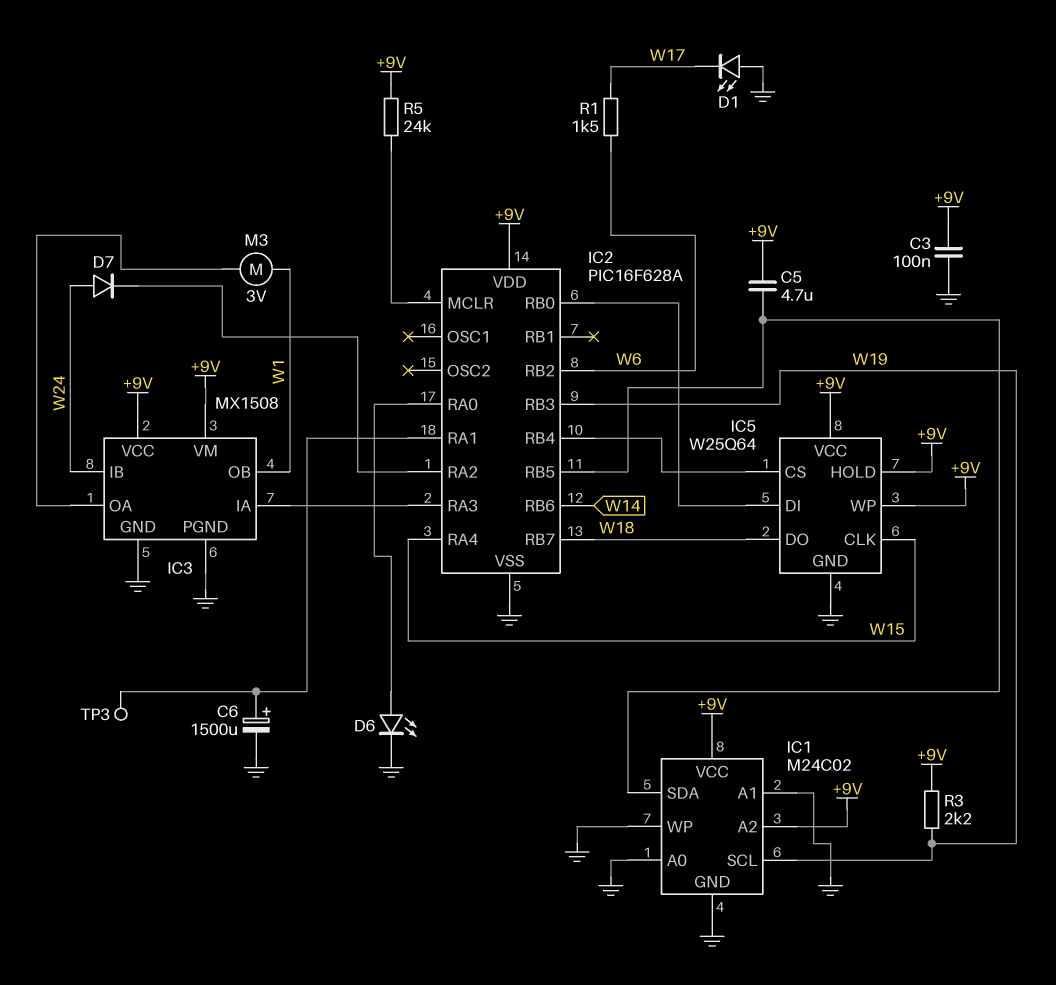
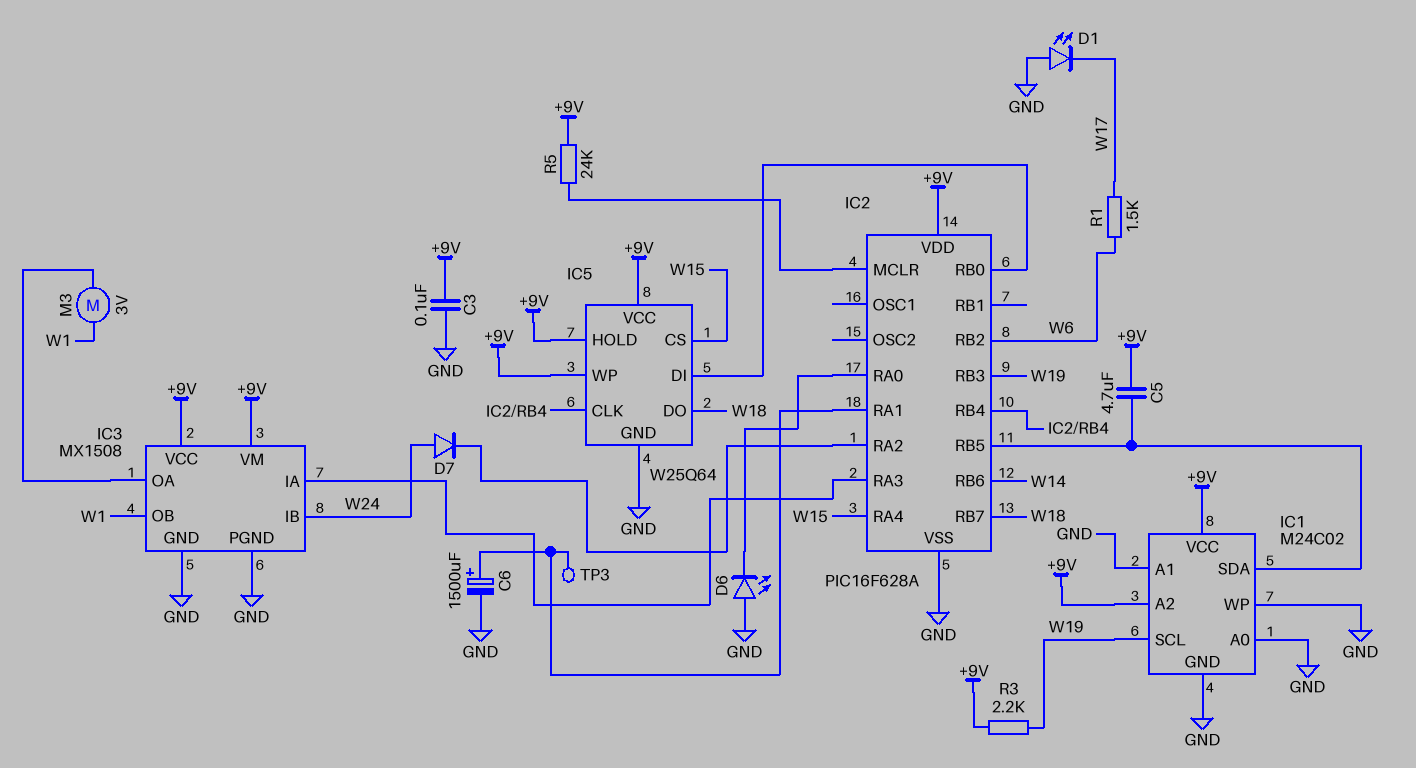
D6: LED (A IC2/RA0, K GND) -> LED (A GND, K IC2/RA0)
IC5 pin CLK: W15 -> IC2/RB4
IC5 pin CS: IC2/RB4 -> W15

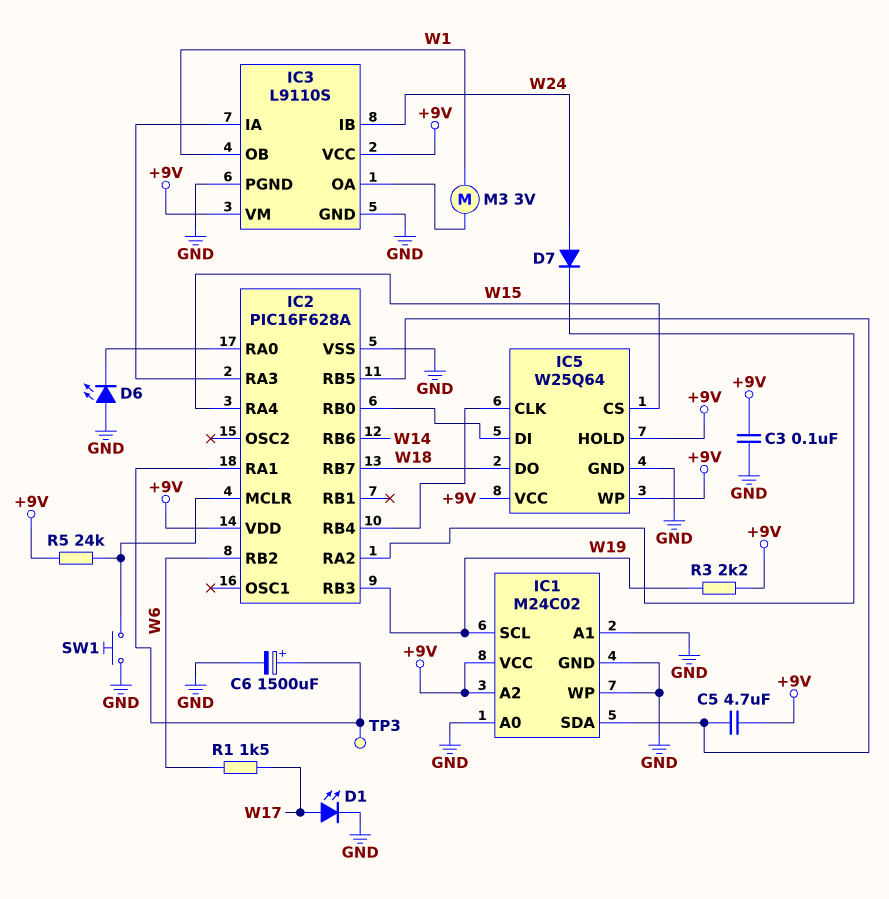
D1: LED (A GND, K W17) -> LED (A W17, K GND)
IC3: MX1508 -> L9110S
SW1: none -> button (GND, IC2/MCLR)

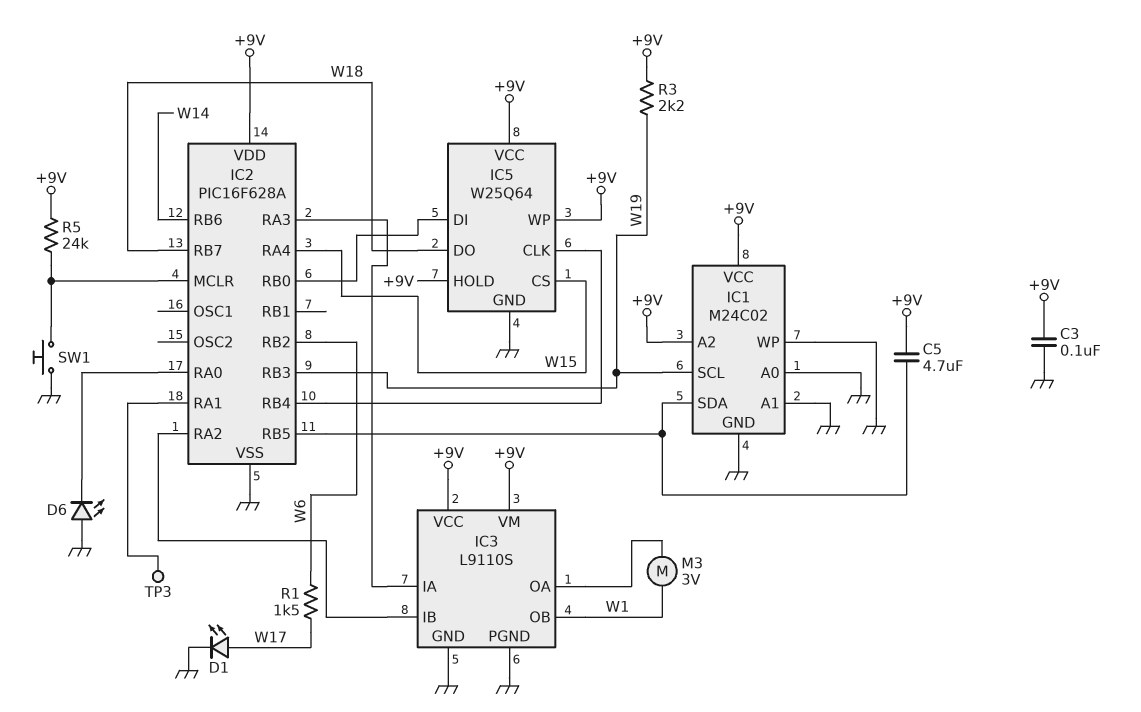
C6: 1500uF (plus IC2/RA1, minus GND) -> none
D7: diode (A W24, K IC2/RA2) -> none
IC3 pin IB: W24 -> IC2/RA2

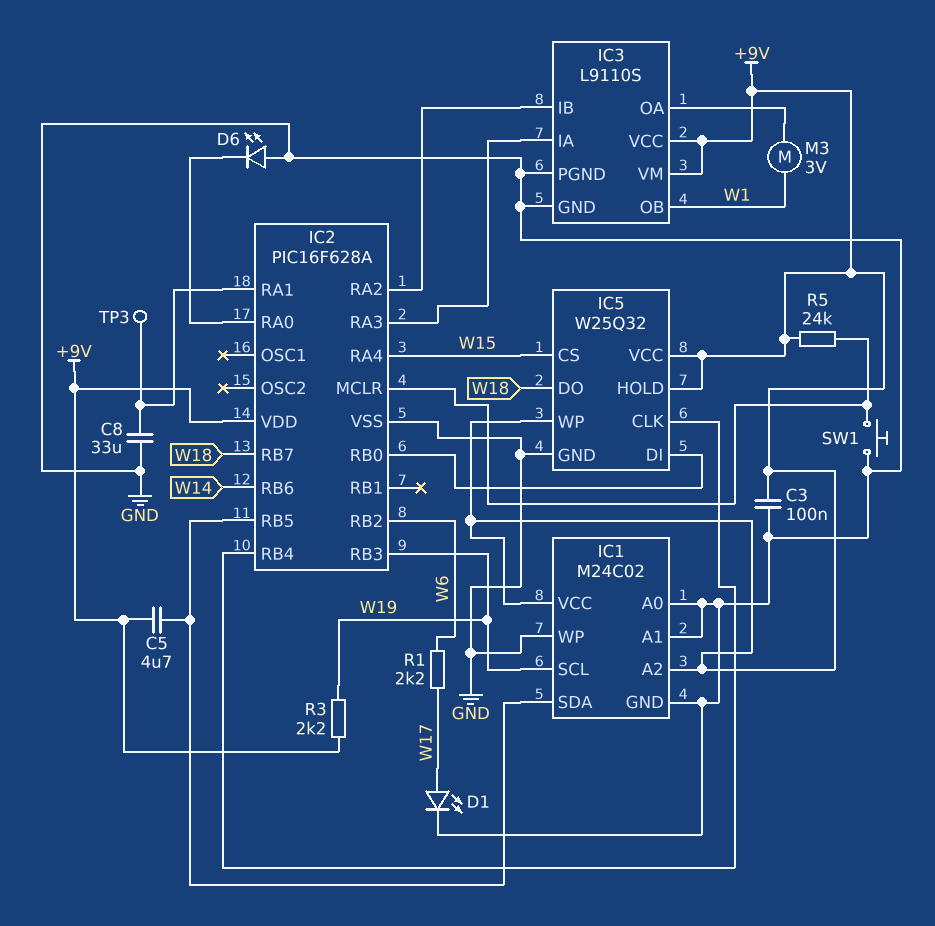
C8: none -> 33uF (GND, IC2/RA1)
IC5: W25Q64 -> W25Q32
R1: 1.5k (W6, W17) -> 2.2k (W6, W17)

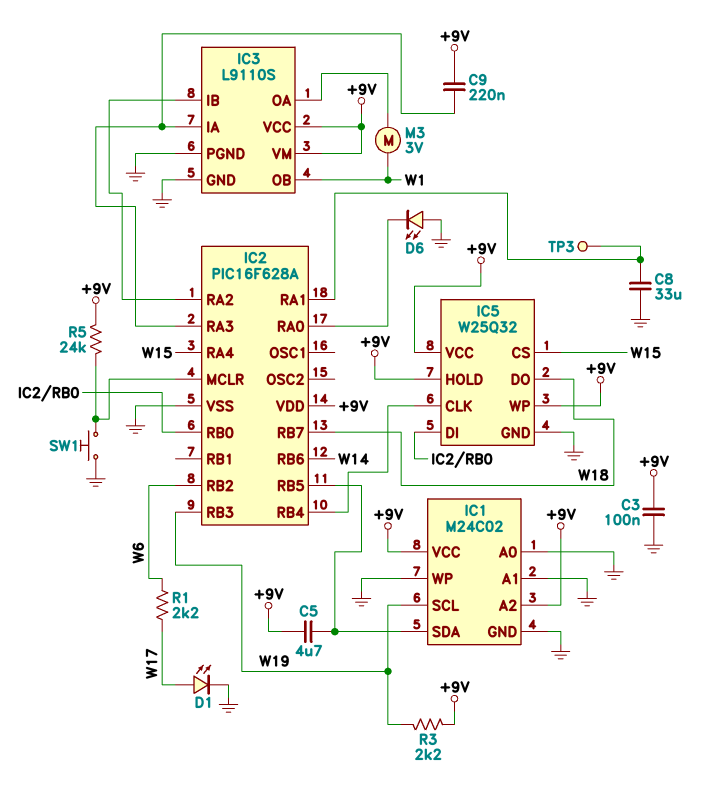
C9: none -> 220nF (+9V, IC2/RA3)

